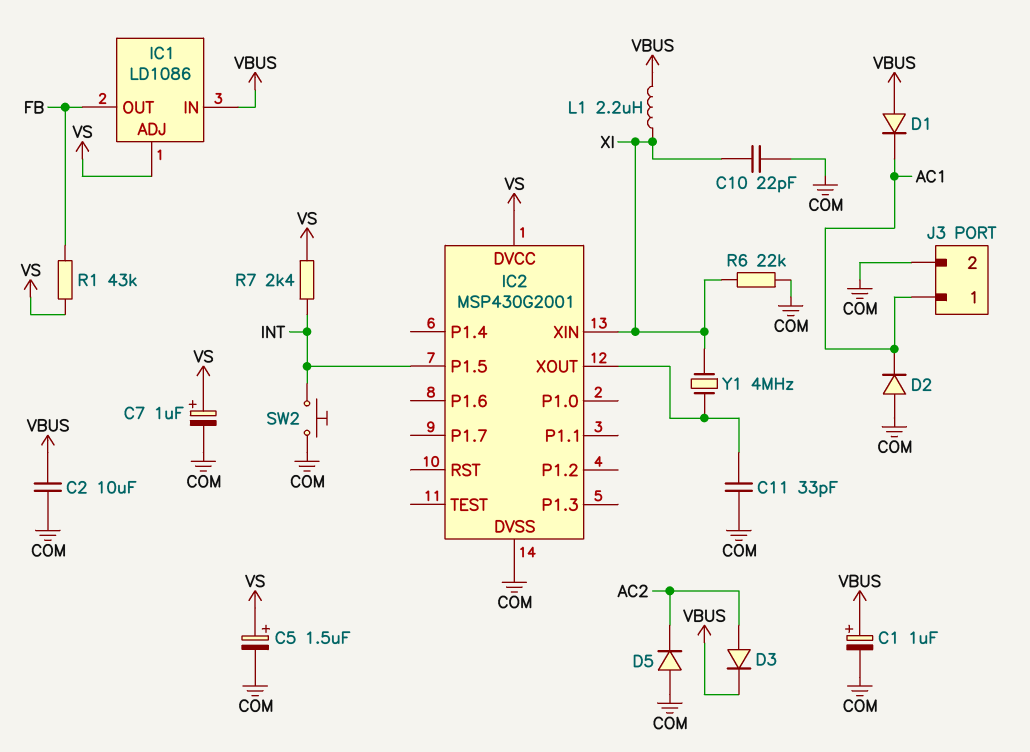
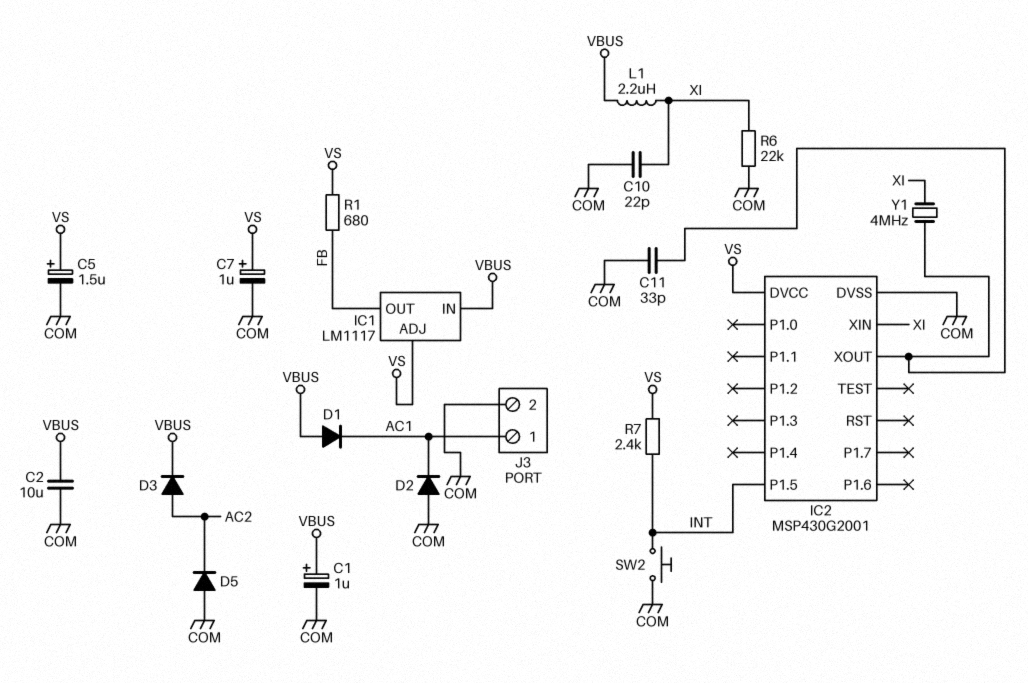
IC1: LD1086 -> LM1117
R1: 43k (FB, VS) -> 680 (FB, VS)

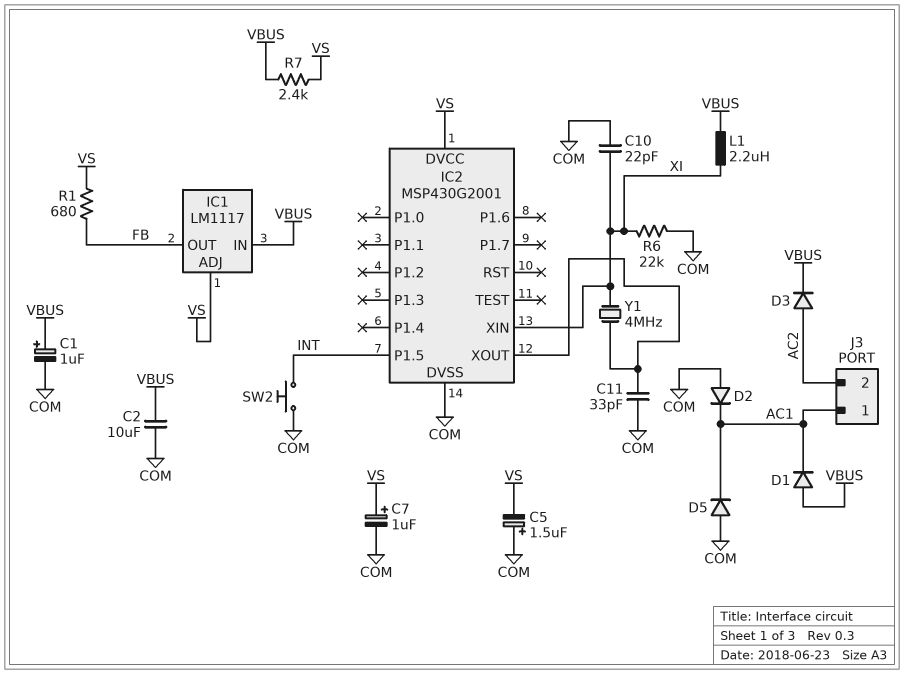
C5: 1.5uF (plus VS, minus COM) -> 1.5uF (plus COM, minus VS)
D5: diode (A COM, K AC2) -> diode (A COM, K AC1)
J3 pin 2: COM -> AC2
R7: 2.4k (INT, VS) -> 2.4k (VBUS, VS)

